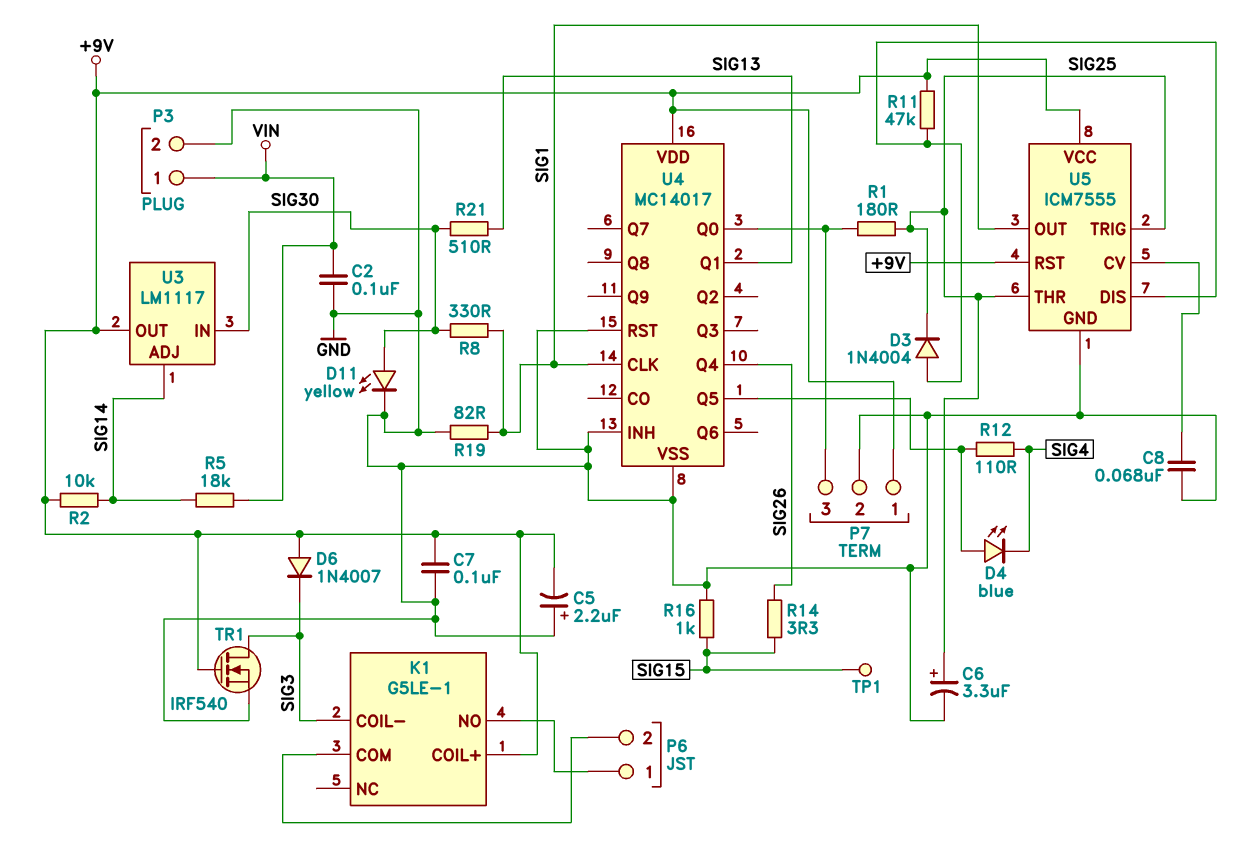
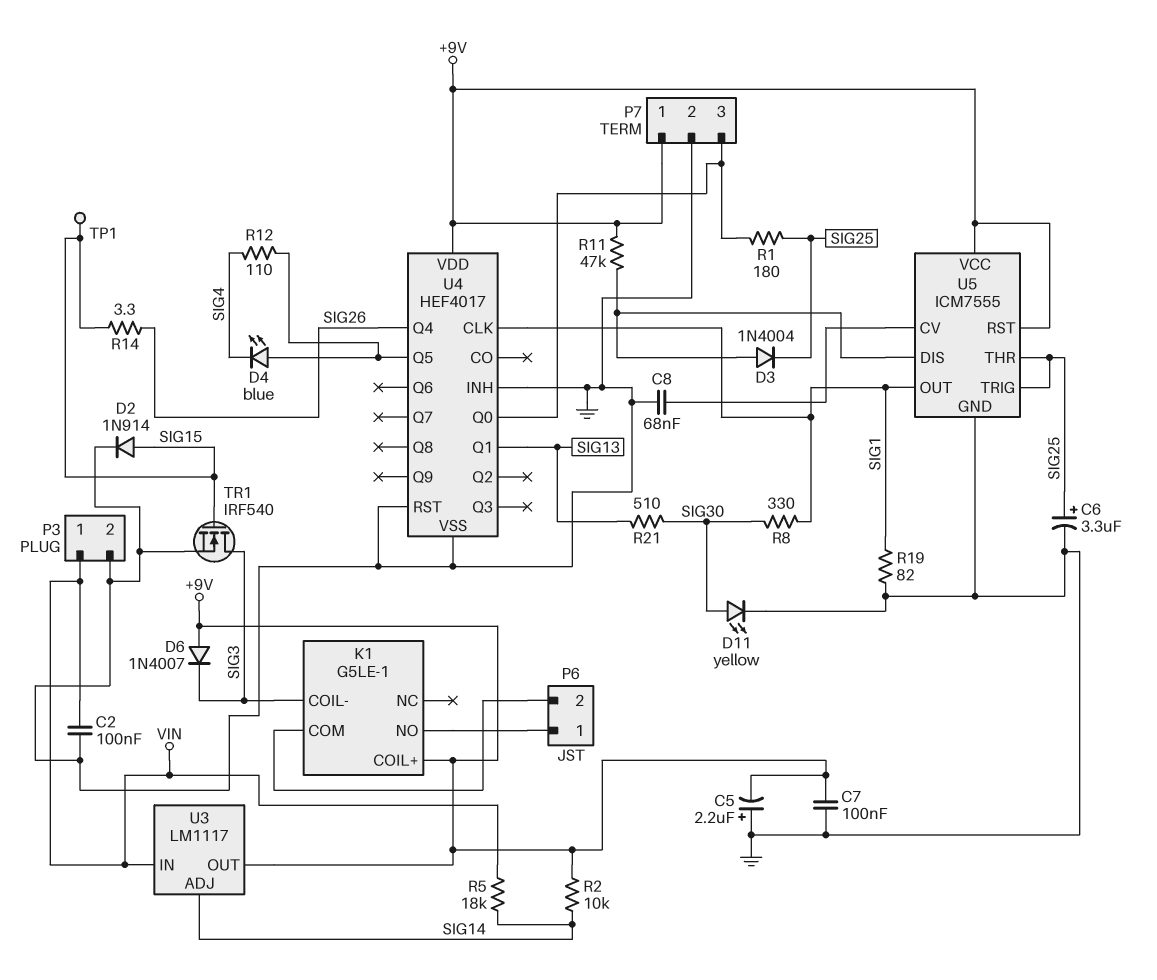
D2: none -> diode 1N914 (A SIG15, K GND)
R16: 1k (GND, SIG15) -> none
TR1: NMOS IRF540 (G +9V, D SIG3, S GND) -> NMOS IRF540 (G SIG15, D SIG3, S GND)
U3 pin IN: SIG30 -> VIN
U4: MC14017 -> HEF4017

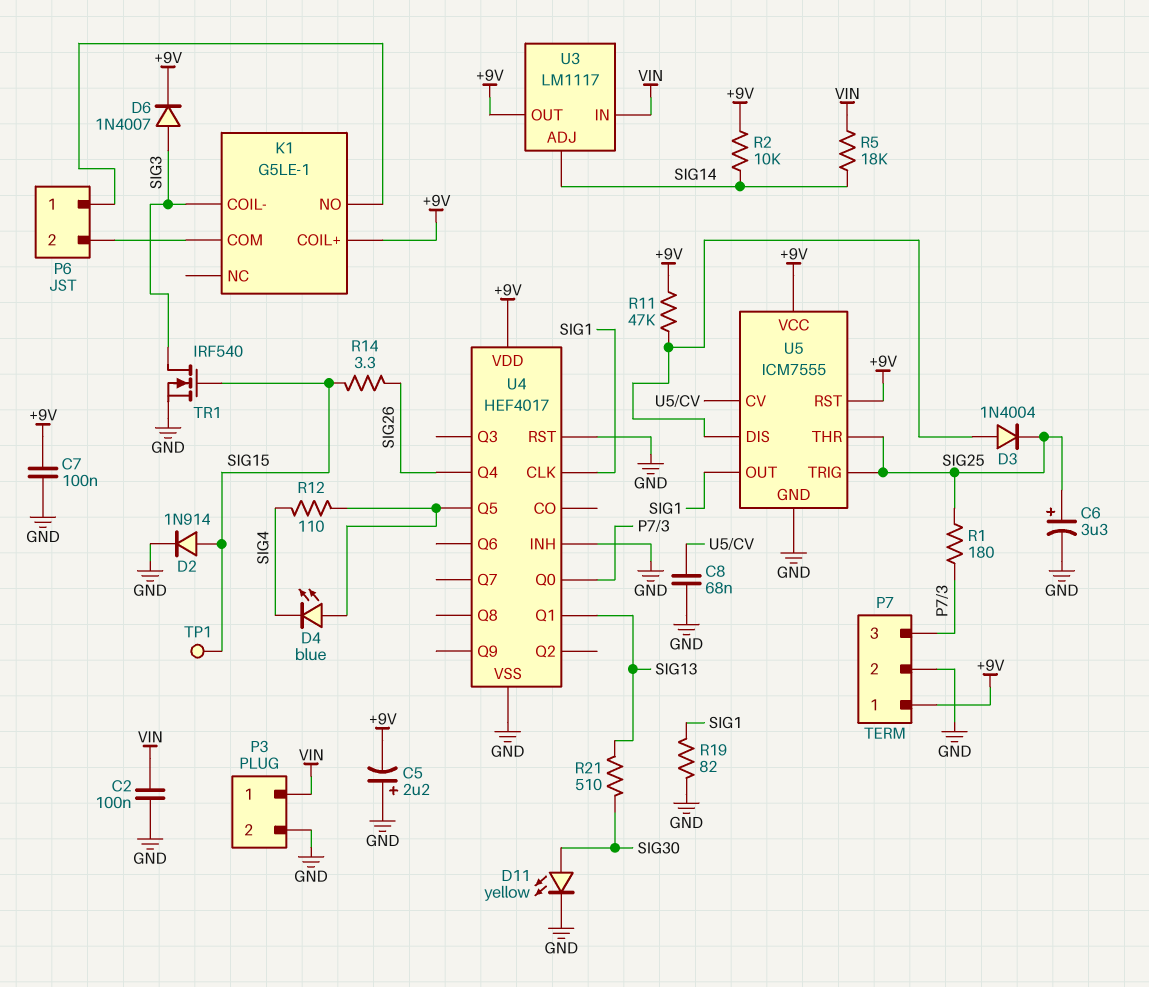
D6: diode 1N4007 (A +9V, K SIG3) -> diode 1N4007 (A SIG3, K +9V)
R8: 330 (SIG1, SIG30) -> none

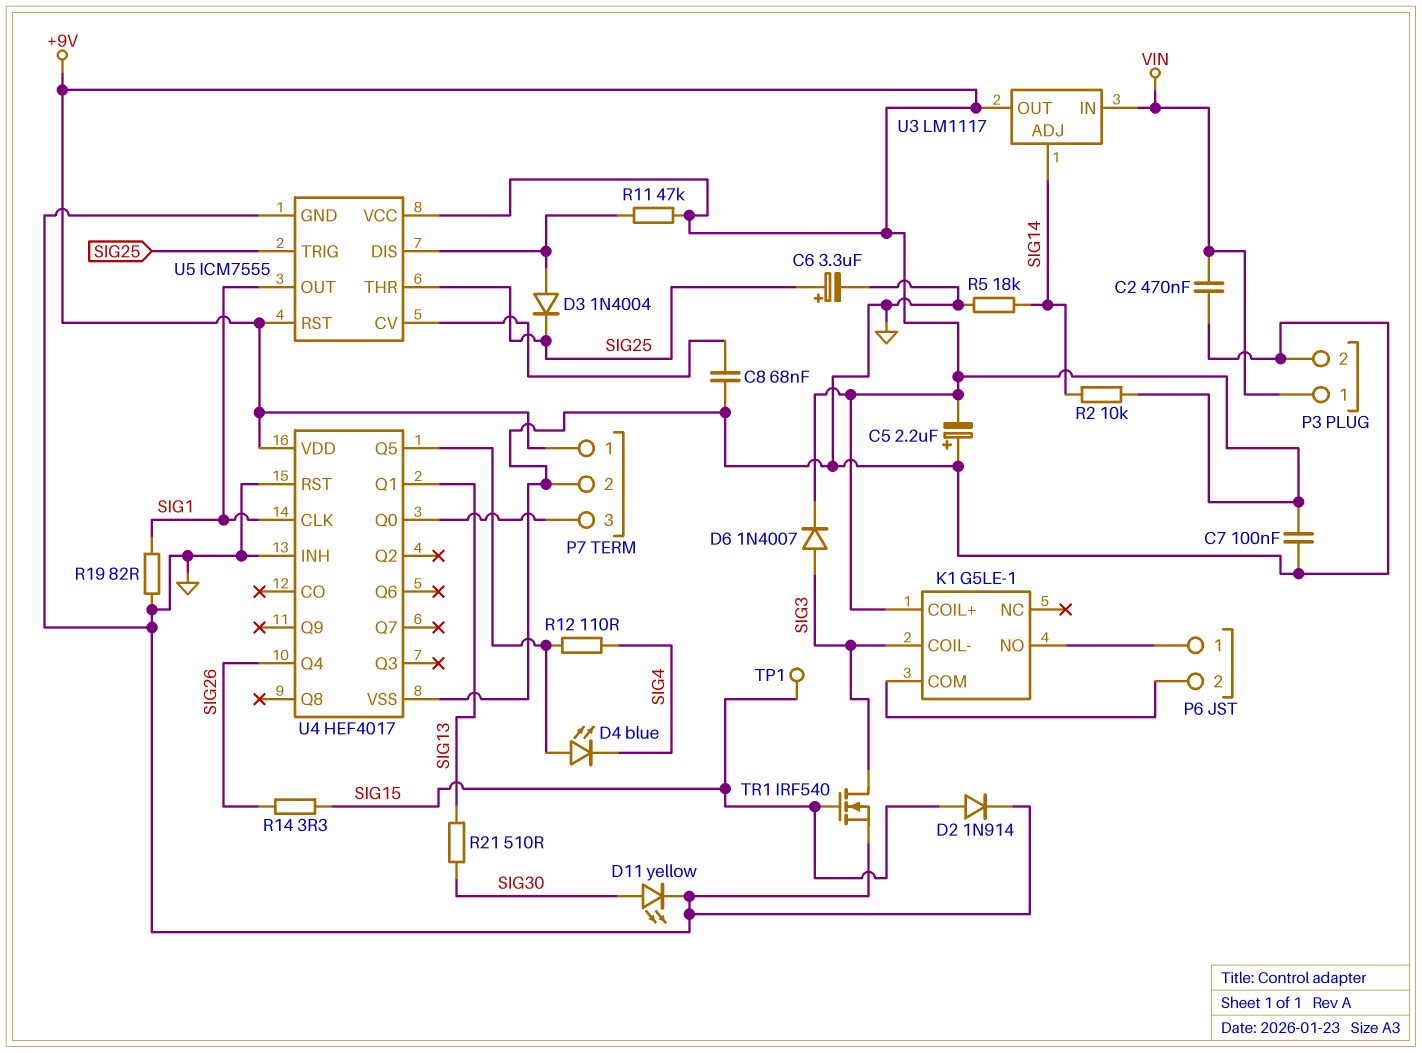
C2: 100nF (GND, VIN) -> 470nF (GND, VIN)
R1: 180 (P7/3, SIG25) -> none
R5: 18k (SIG14, VIN) -> 18k (GND, SIG14)

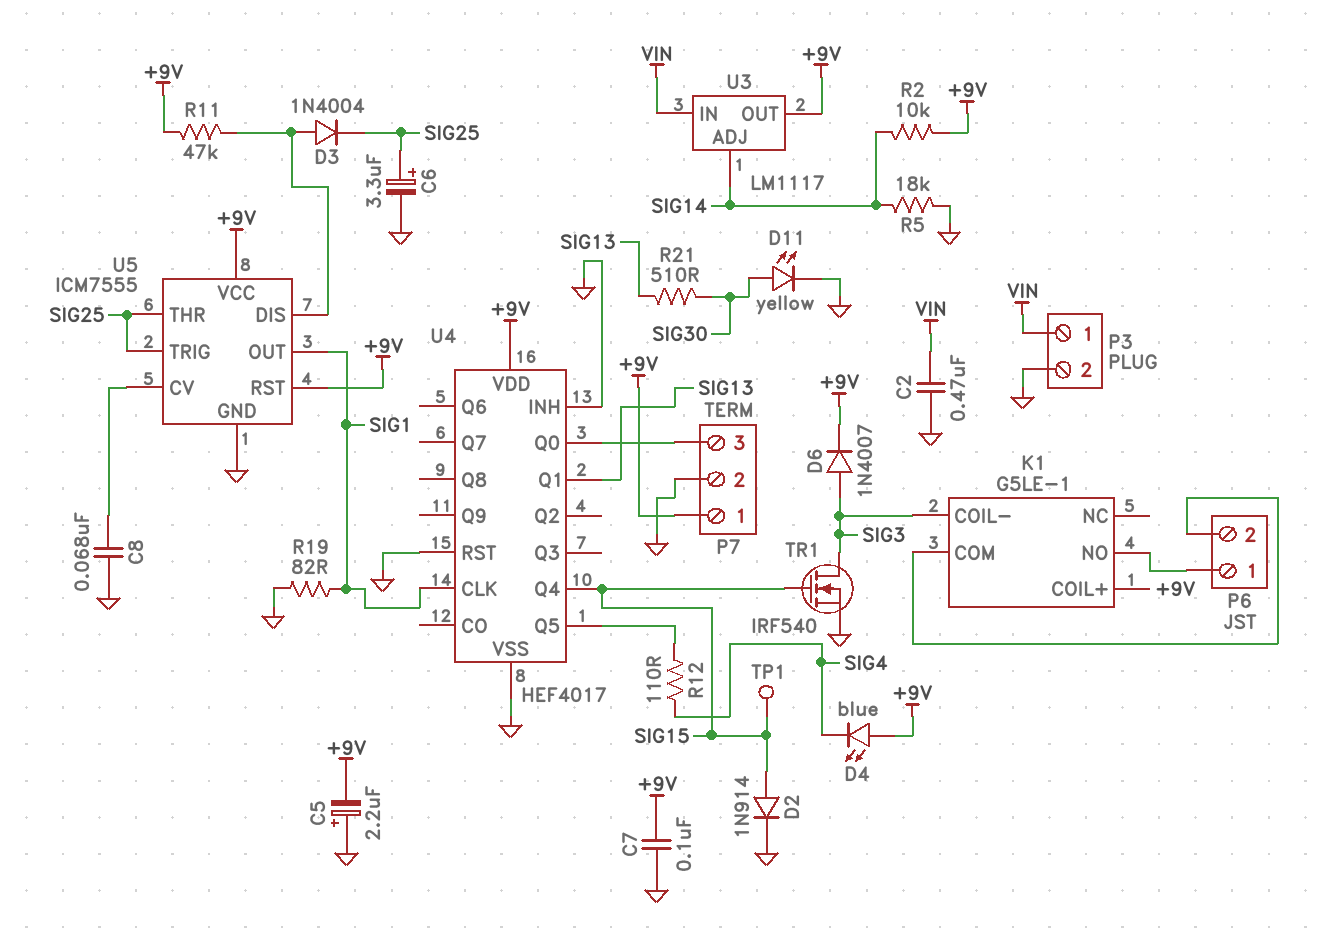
D4: LED blue (A U4/Q5, K SIG4) -> LED blue (A +9V, K SIG4)
R14: 3.3 (SIG15, SIG26) -> none
U4 pin Q4: SIG26 -> SIG15

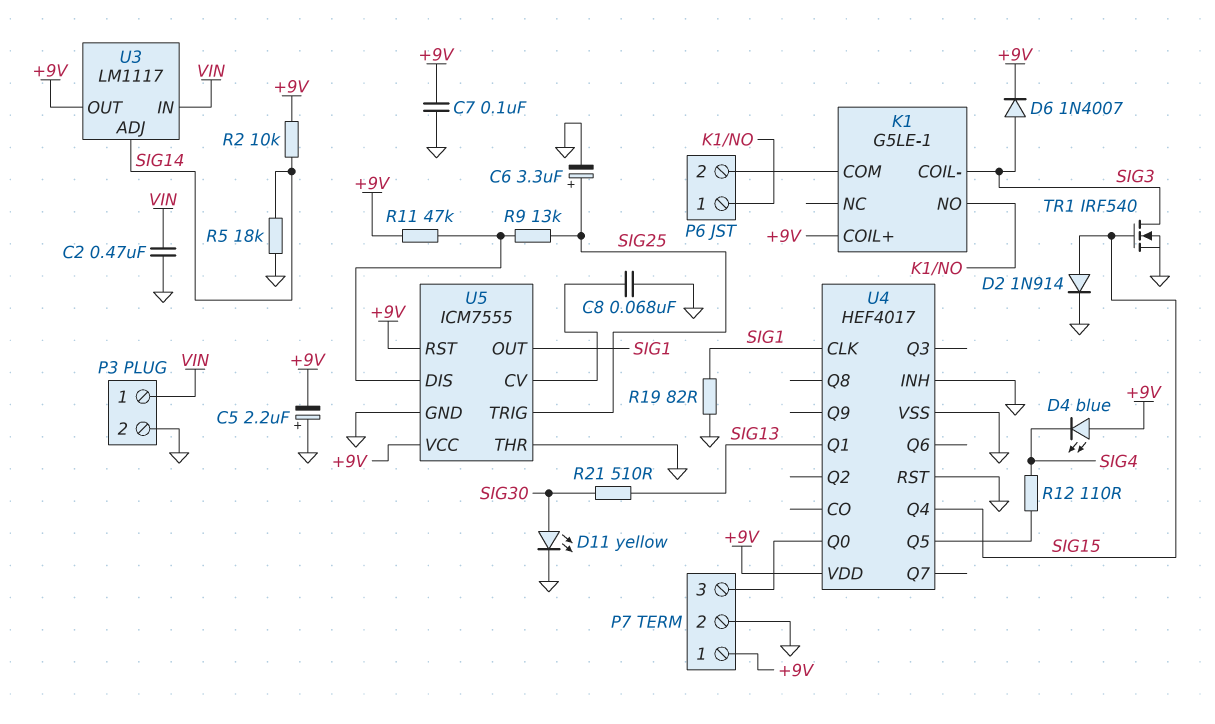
D3: diode 1N4004 (A U5/DIS, K SIG25) -> none
R9: none -> 13k (SIG25, U5/DIS)
TP1: test point (SIG15) -> none
U5 pin THR: SIG25 -> GND

